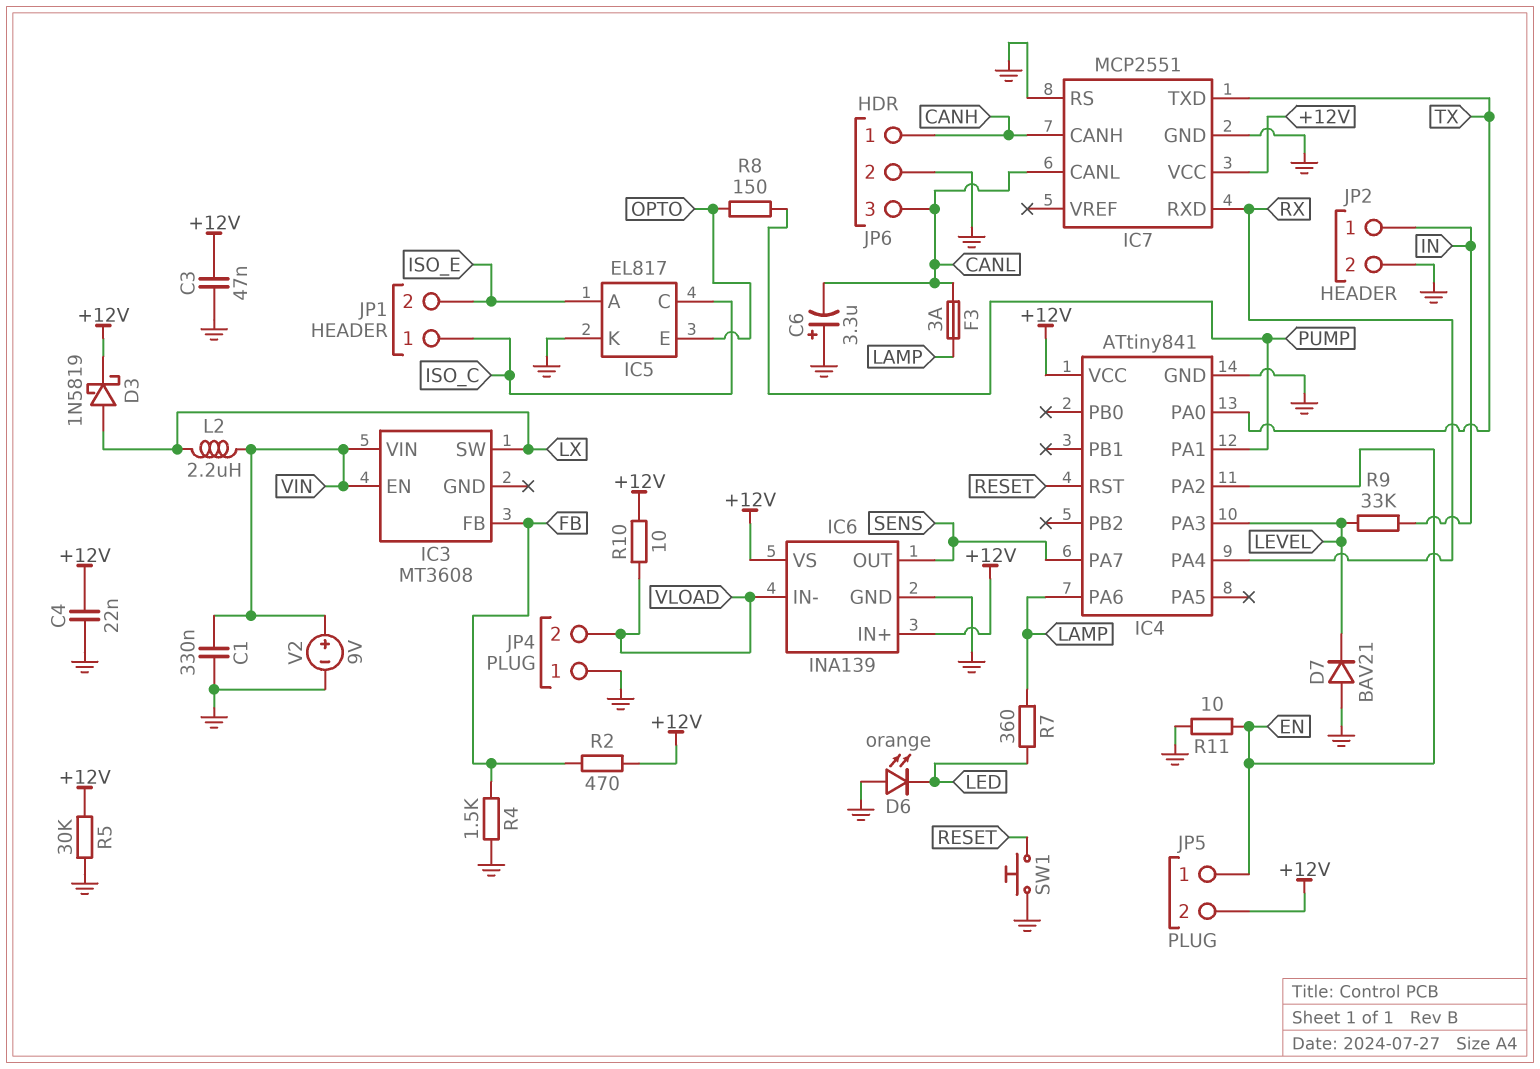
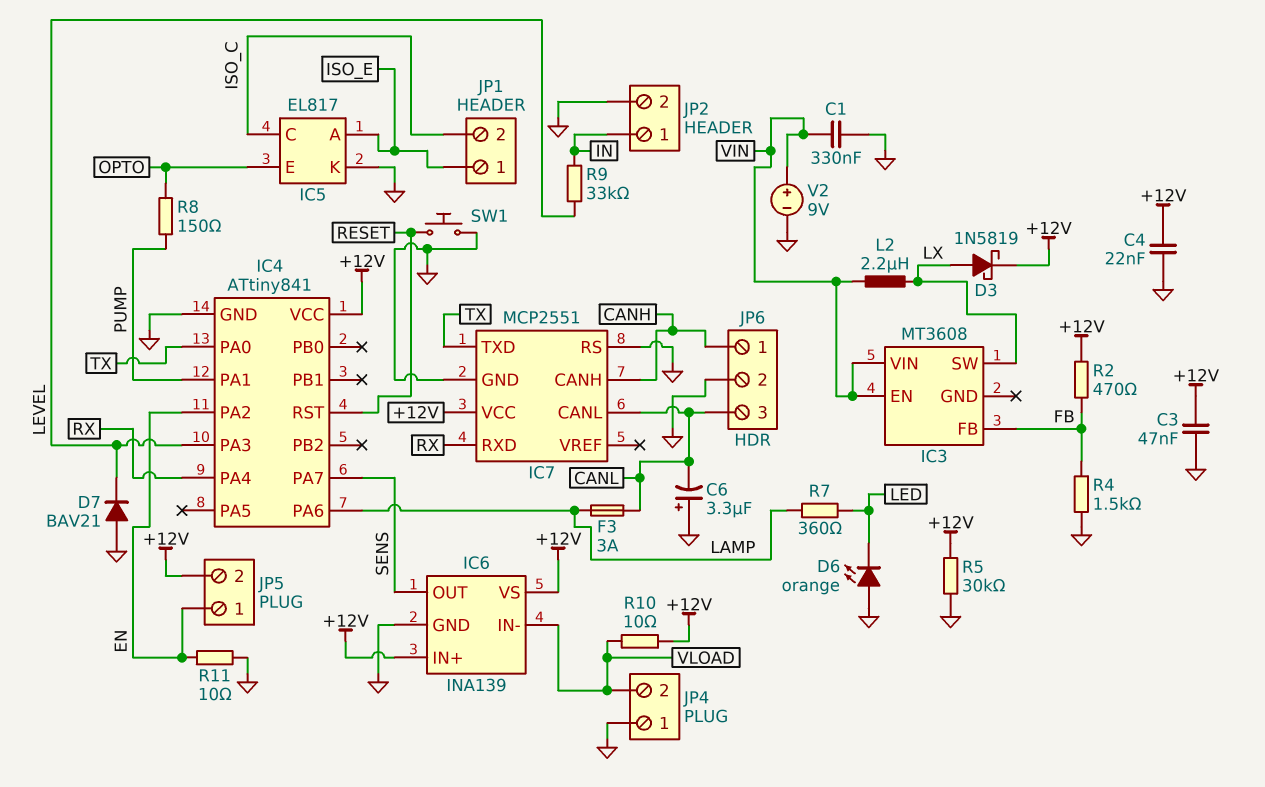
JP1 pin 1: ISO_C -> ISO_E
JP1 pin 2: ISO_E -> ISO_C

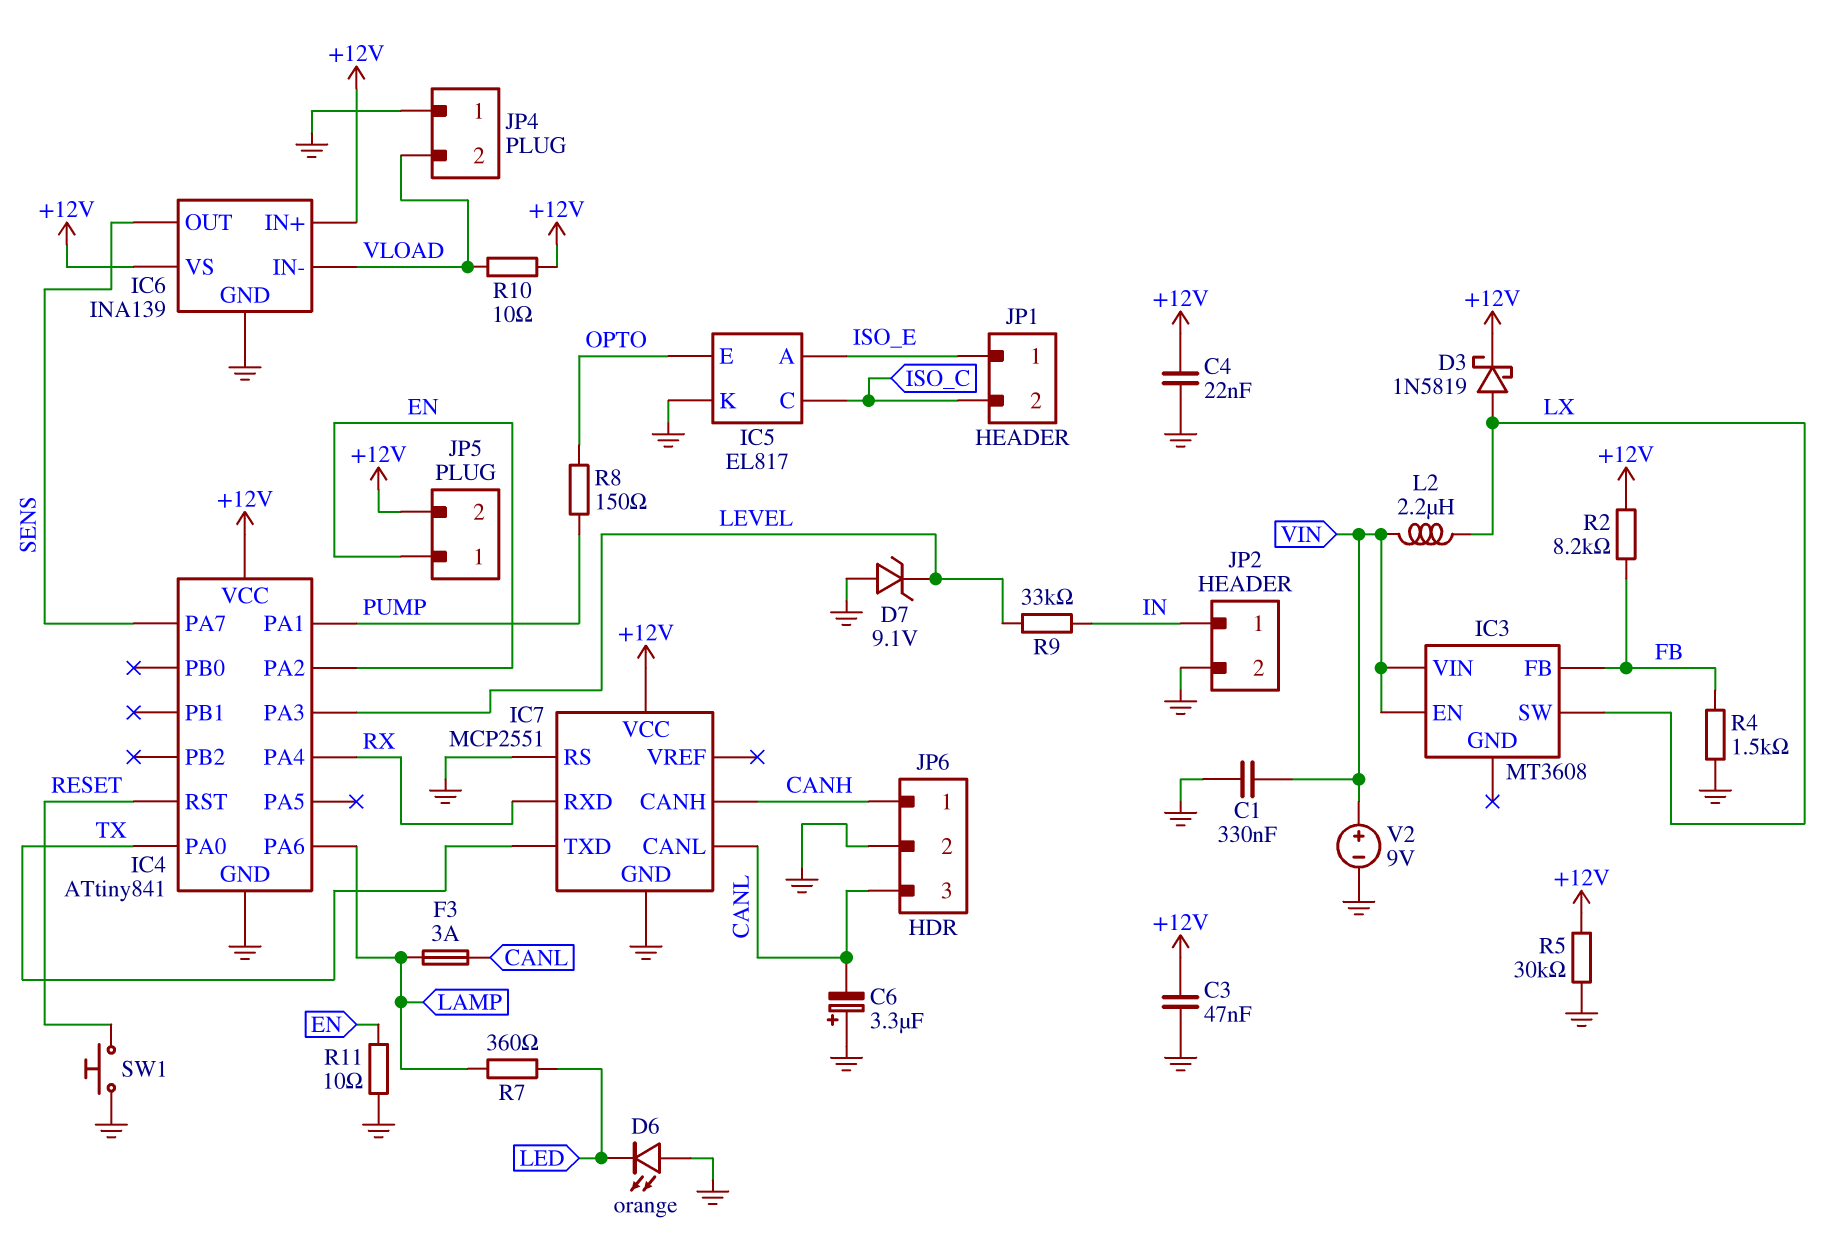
D7: diode BAV21 (A GND, K LEVEL) -> zener 9.1V (A GND, K LEVEL)
R2: 470 (+12V, FB) -> 8.2k (+12V, FB)

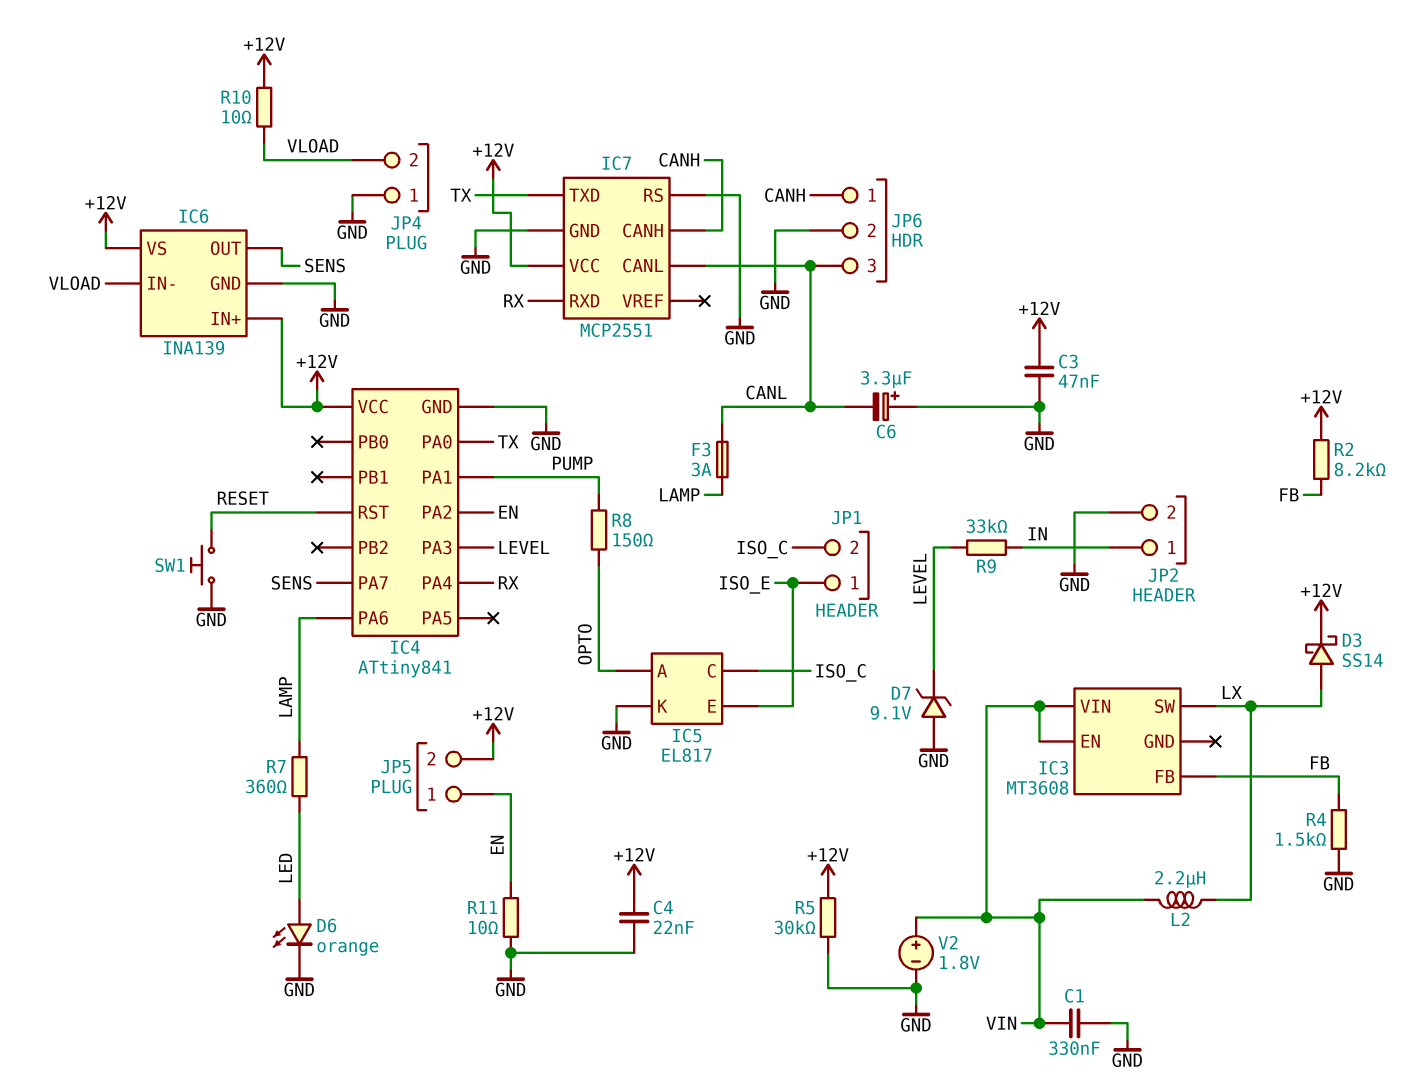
D3: schottky 1N5819 (A LX, K +12V) -> schottky SS14 (A LX, K +12V)
D6: LED orange (A GND, K LED) -> LED orange (A LED, K GND)
IC5 pin A: ISO_E -> OPTO
IC5 pin E: OPTO -> ISO_E
V2: 9V (plus VIN, minus GND) -> 1.8V (plus VIN, minus GND)

